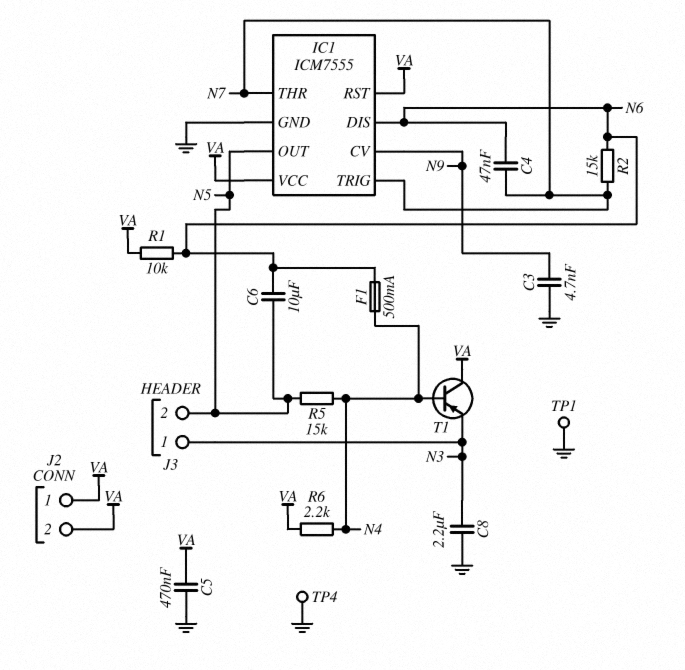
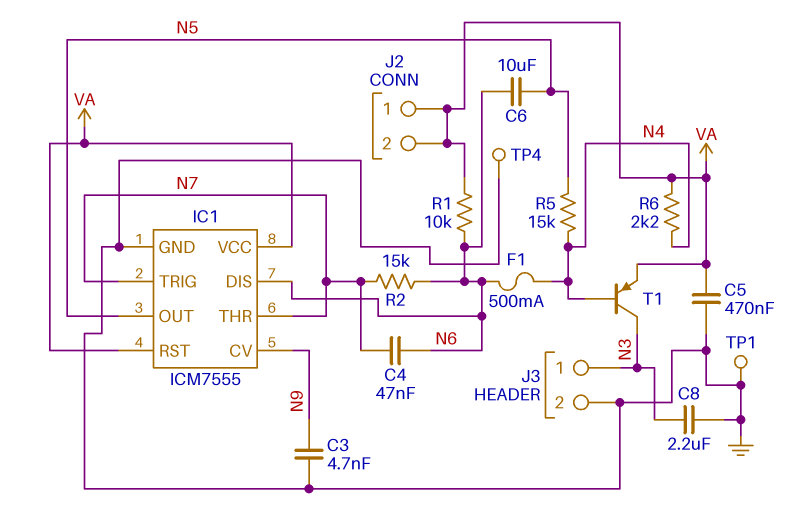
J3 pin 2: N5 -> GND
T1: PNP (B N4, C VA, E N3) -> PNP (B N4, C N3, E VA)

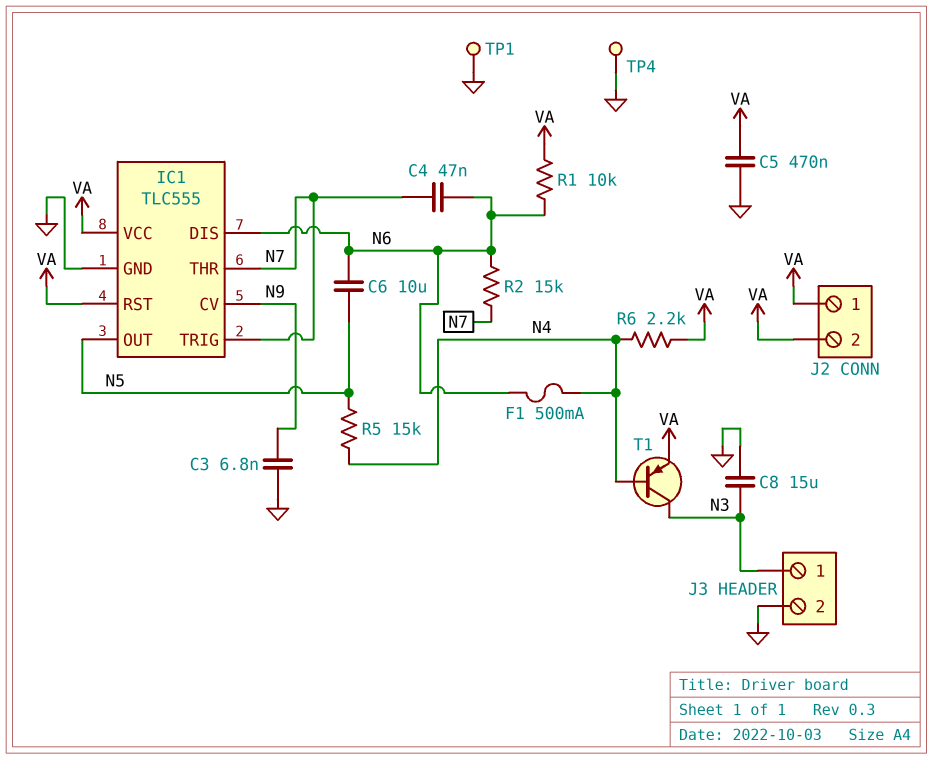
C3: 4.7nF (GND, N9) -> 6.8nF (GND, N9)
C8: 2.2uF (GND, N3) -> 15uF (GND, N3)
IC1: ICM7555 -> TLC555

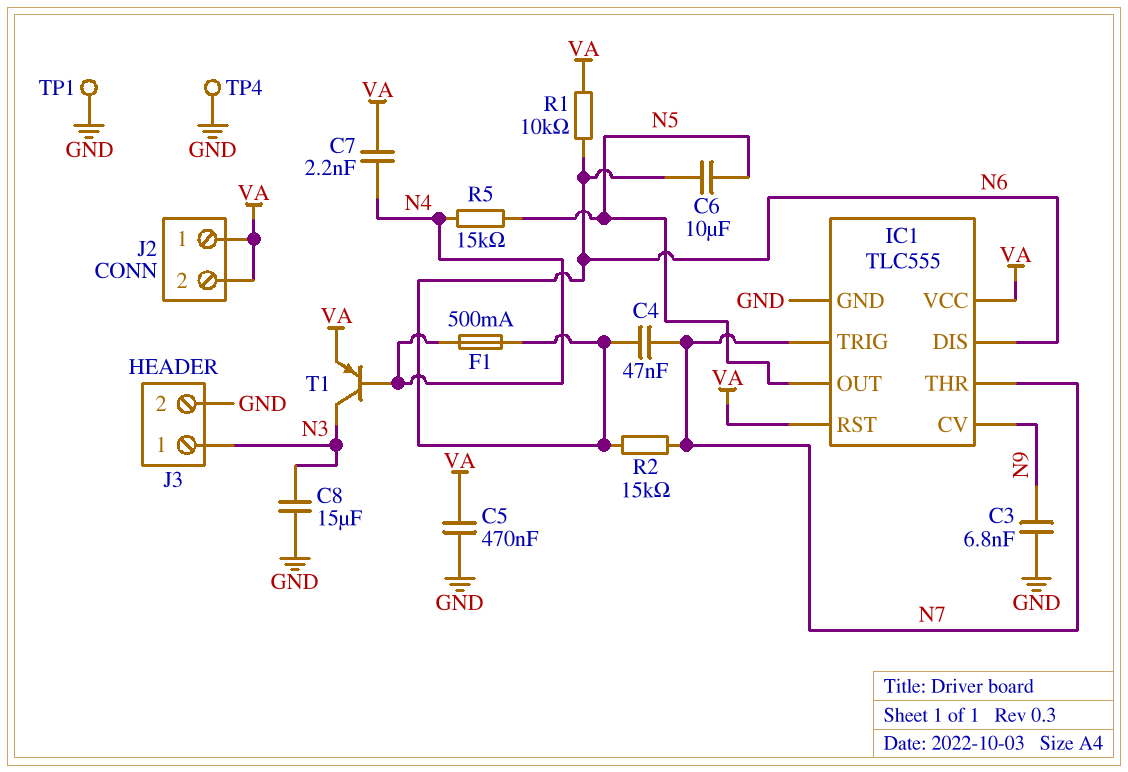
C7: none -> 2.2nF (N4, VA)
R6: 2.2k (N4, VA) -> none

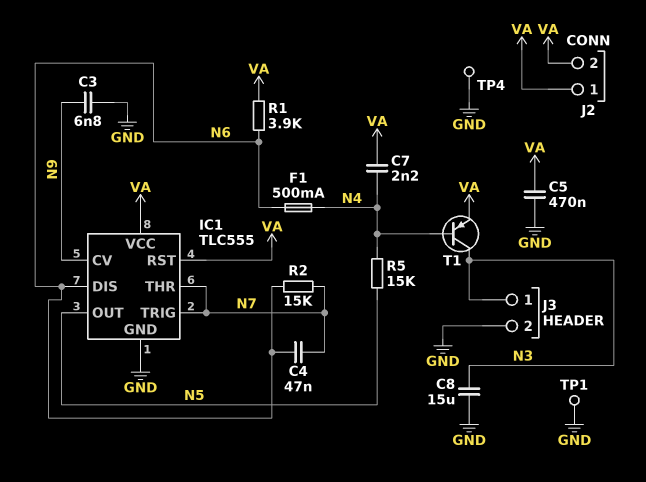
C6: 10uF (N5, N6) -> none
R1: 10k (N6, VA) -> 3.9k (N6, VA)

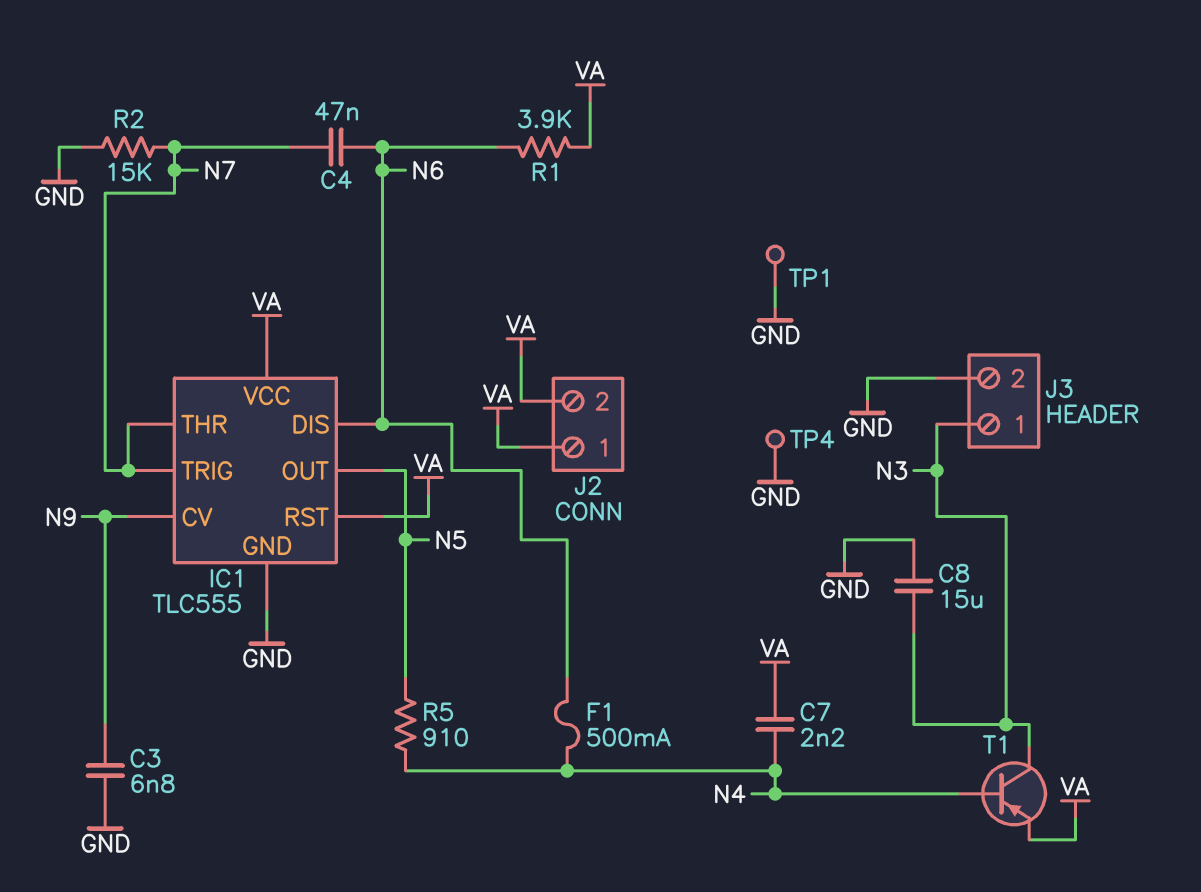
C5: 470nF (GND, VA) -> none
R2: 15k (N6, N7) -> 15k (GND, N7)
R5: 15k (N4, N5) -> 910 (N4, N5)

